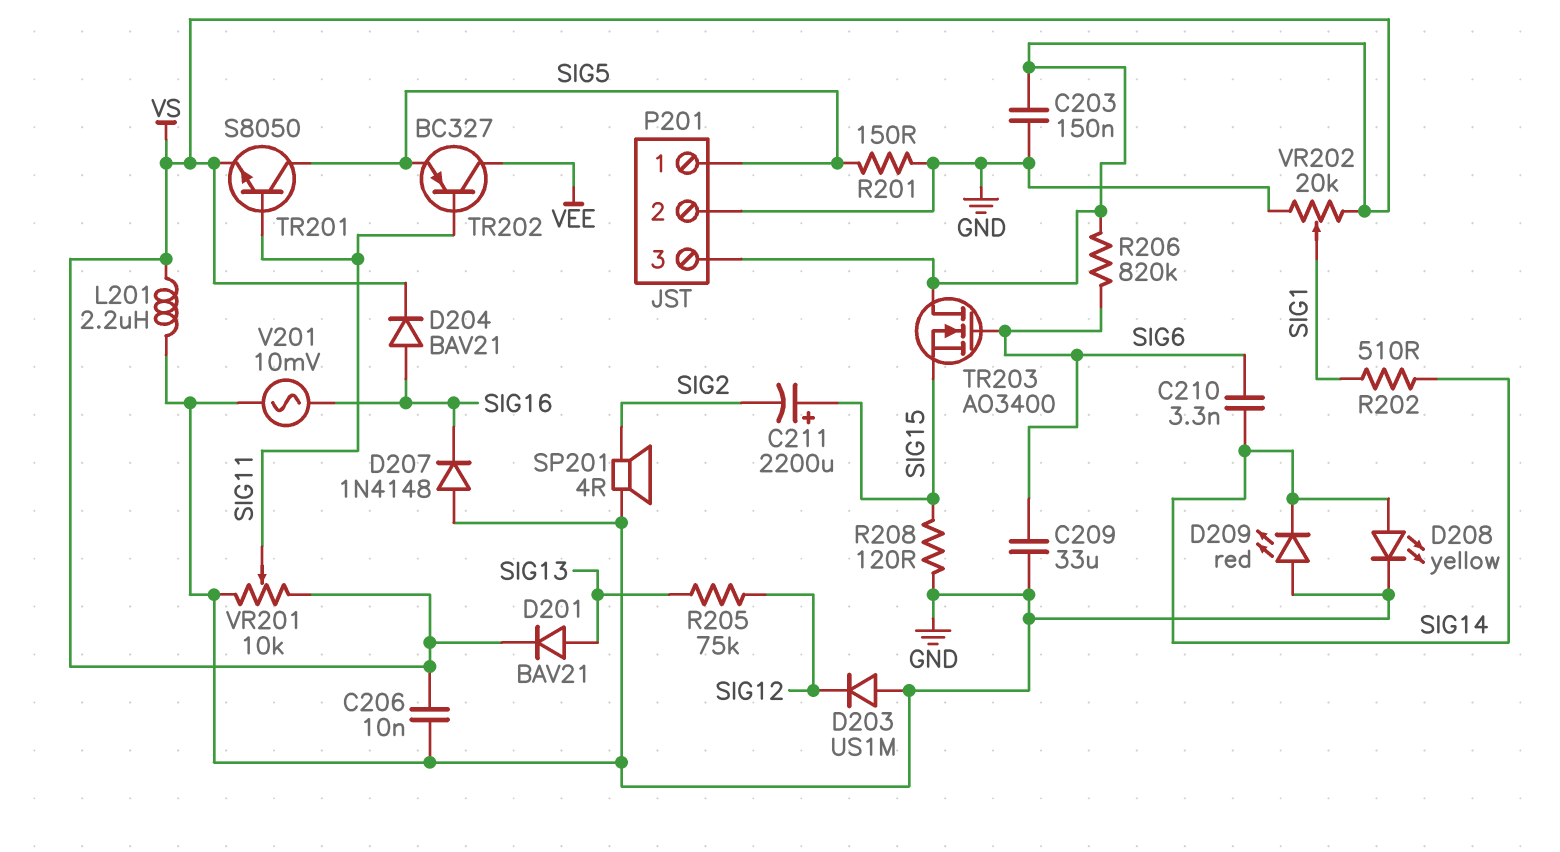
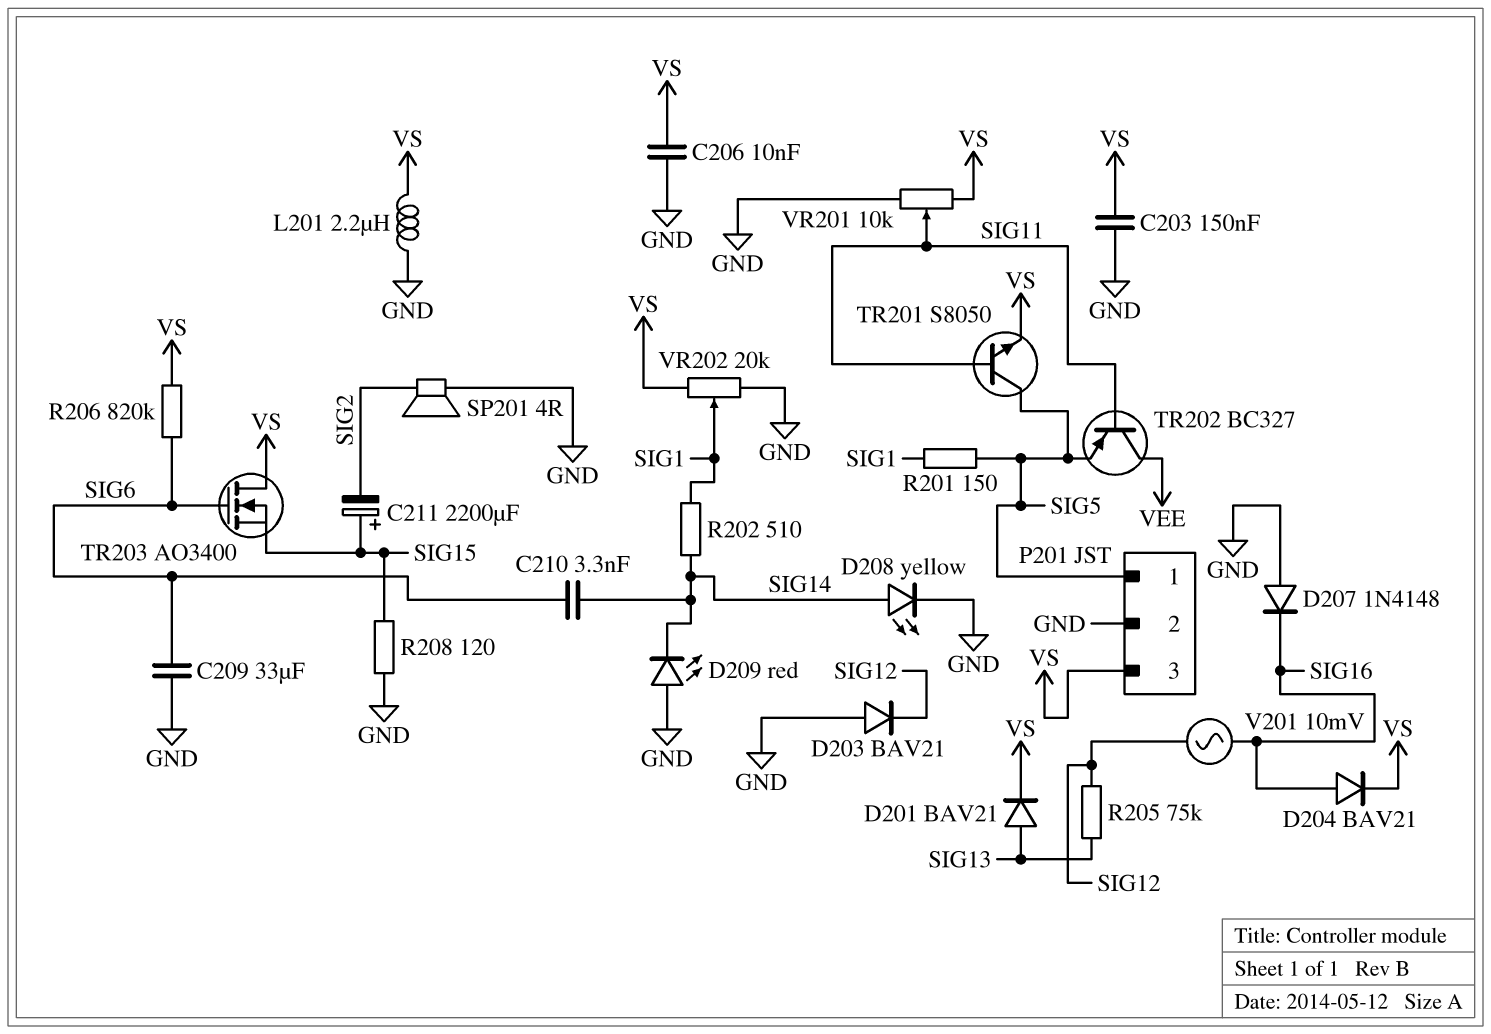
D203: diode US1M (A GND, K SIG12) -> diode BAV21 (A GND, K SIG12)
R201: 150 (GND, SIG5) -> 150 (SIG1, SIG5)
V201: AC 10mV (GND, SIG16) -> AC 10mV (SIG12, SIG16)

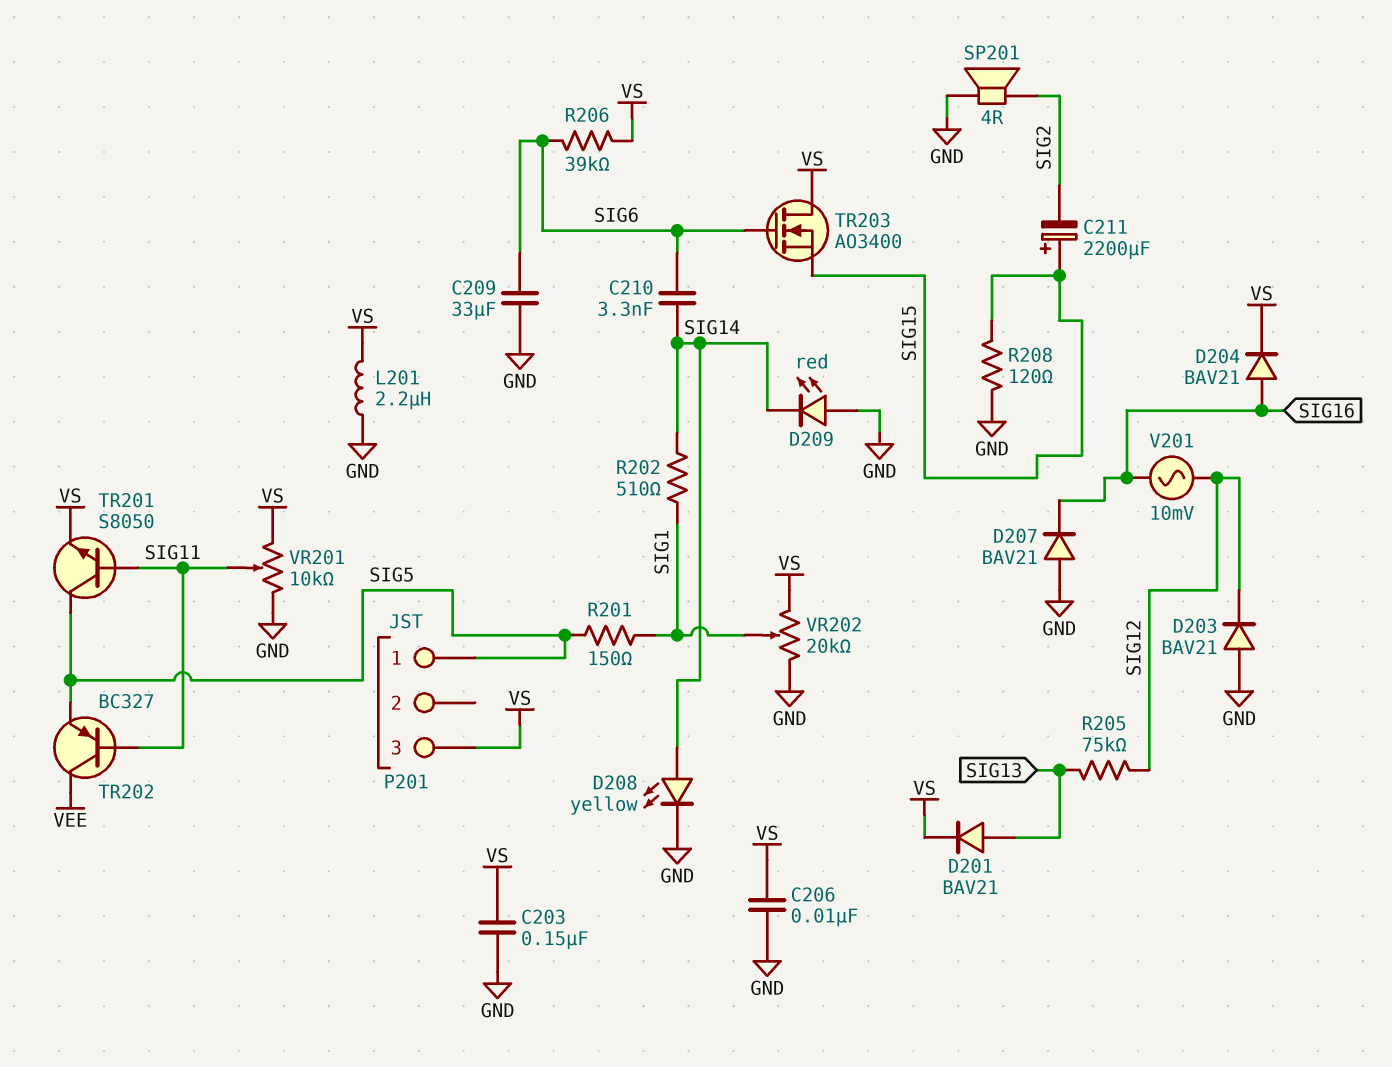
D207: diode 1N4148 (A GND, K SIG16) -> diode BAV21 (A GND, K SIG16)
P201 pin 2: GND -> none
R206: 820k (SIG6, VS) -> 39k (SIG6, VS)

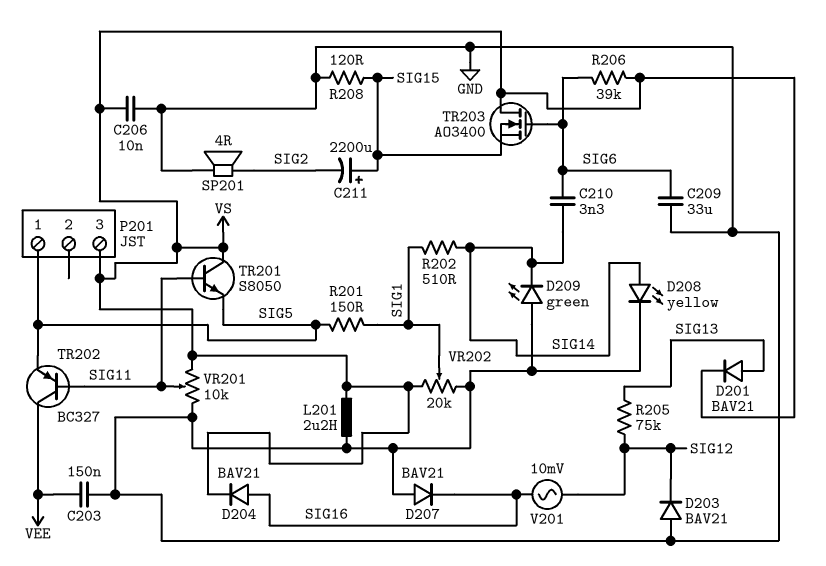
C203: 150nF (GND, VS) -> 150nF (GND, VEE)
D209: LED red (A GND, K SIG14) -> LED green (A GND, K SIG14)
TR201: NPN S8050 (B SIG11, C SIG5, E VS) -> NPN S8050 (B SIG11, C VS, E SIG5)

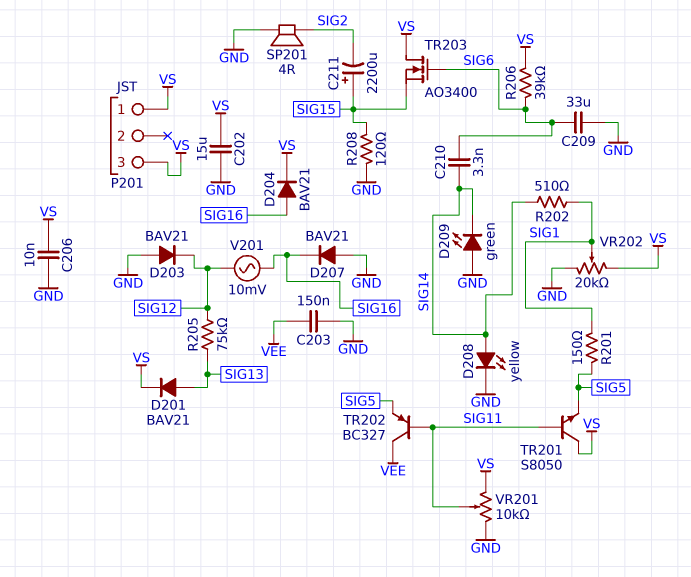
C202: none -> 15uF (GND, VS)
L201: 2.2uH (GND, VS) -> none
P201 pin 1: SIG5 -> VS

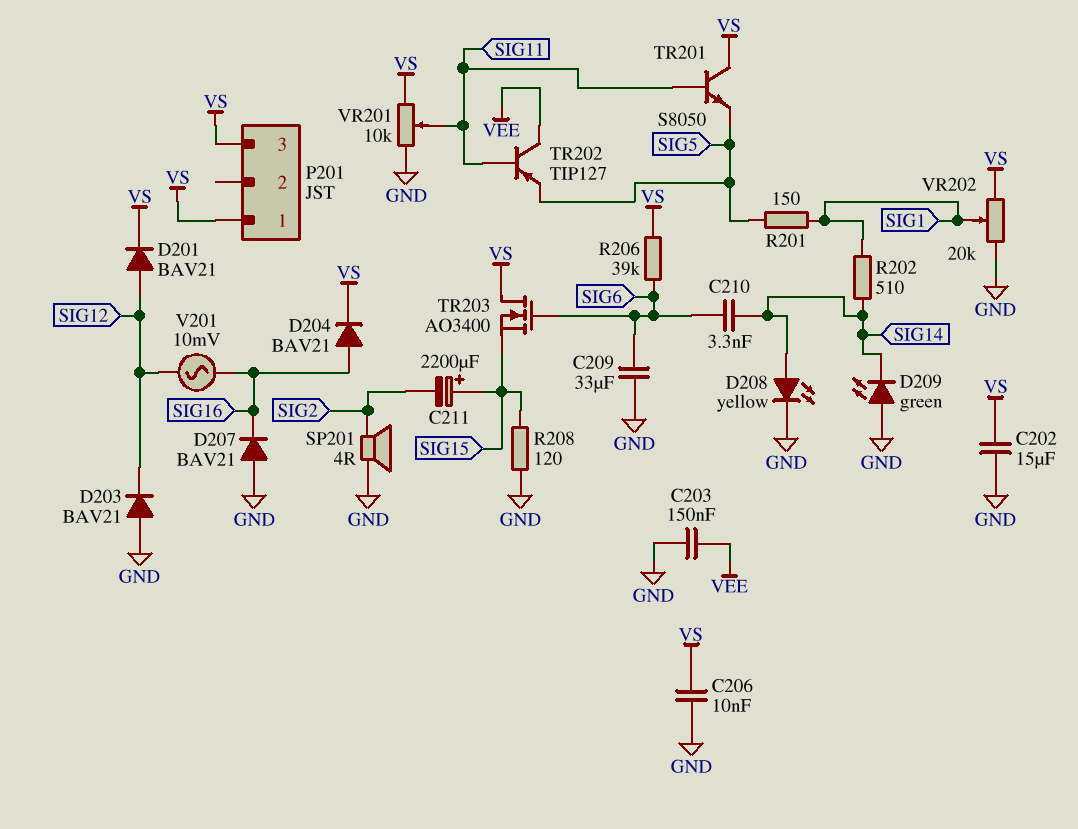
D201: diode BAV21 (A SIG13, K VS) -> diode BAV21 (A SIG12, K VS)
R205: 75k (SIG12, SIG13) -> none
TR202: PNP BC327 (B SIG11, C VEE, E SIG5) -> PNP TIP127 (B SIG11, C VEE, E SIG5)

